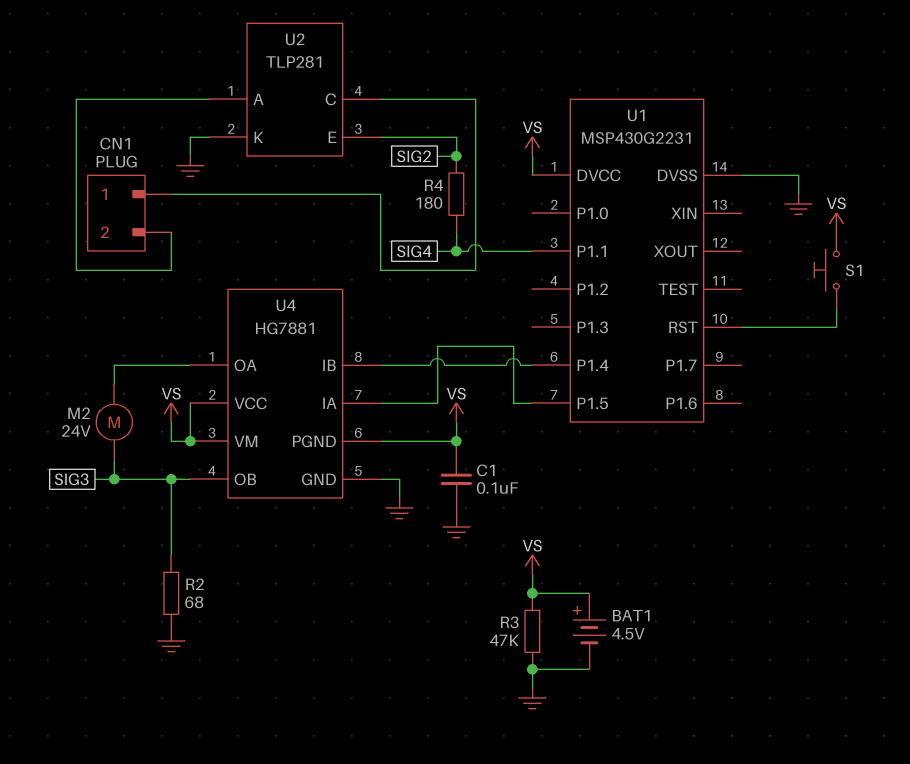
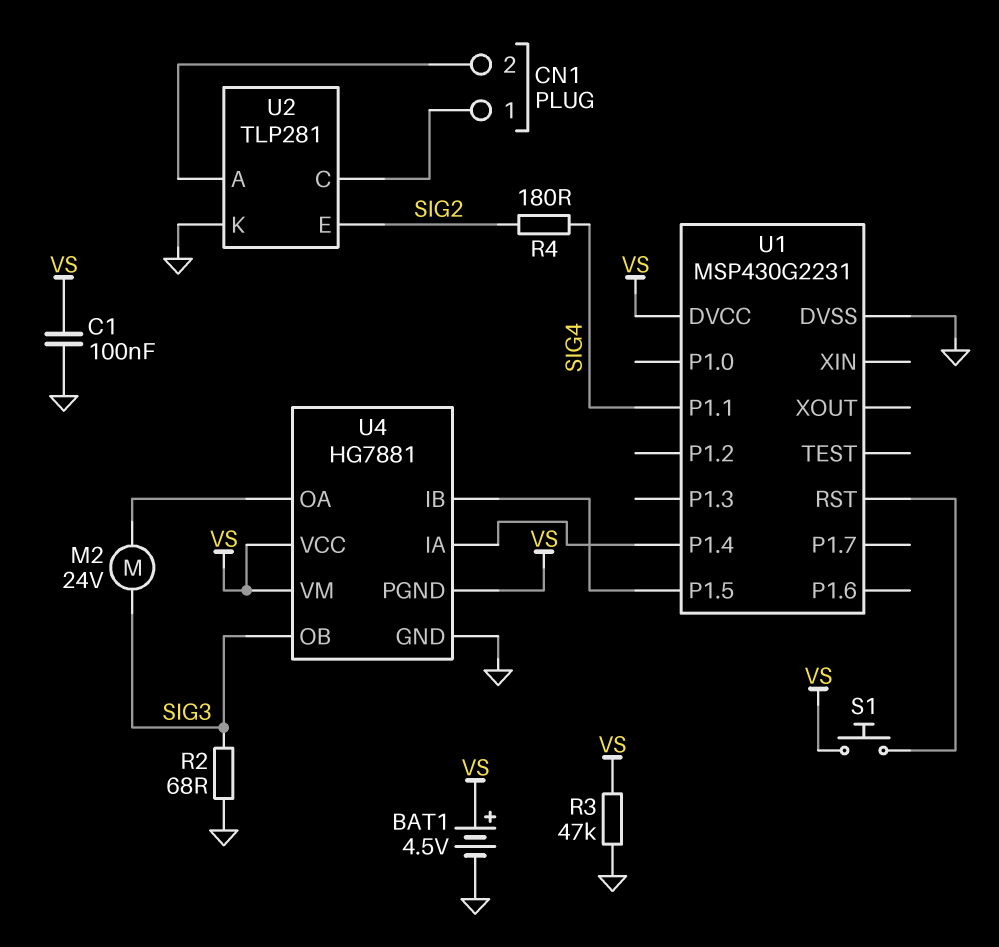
U4 pin IA: U1/P1.5 -> U1/P1.4
U4 pin IB: U1/P1.4 -> U1/P1.5

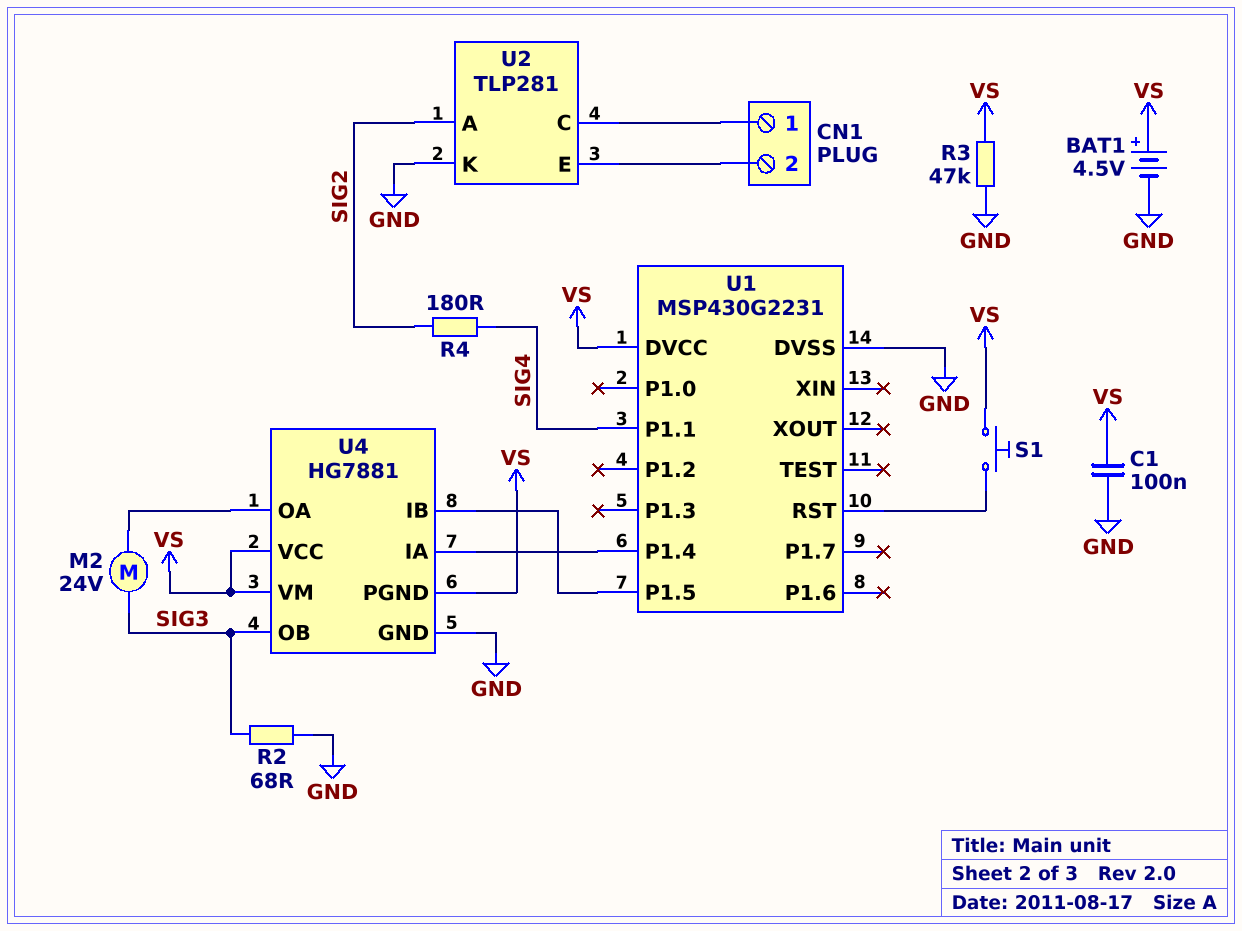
U2 pin A: CN1/2 -> SIG2
U2 pin E: SIG2 -> CN1/2

